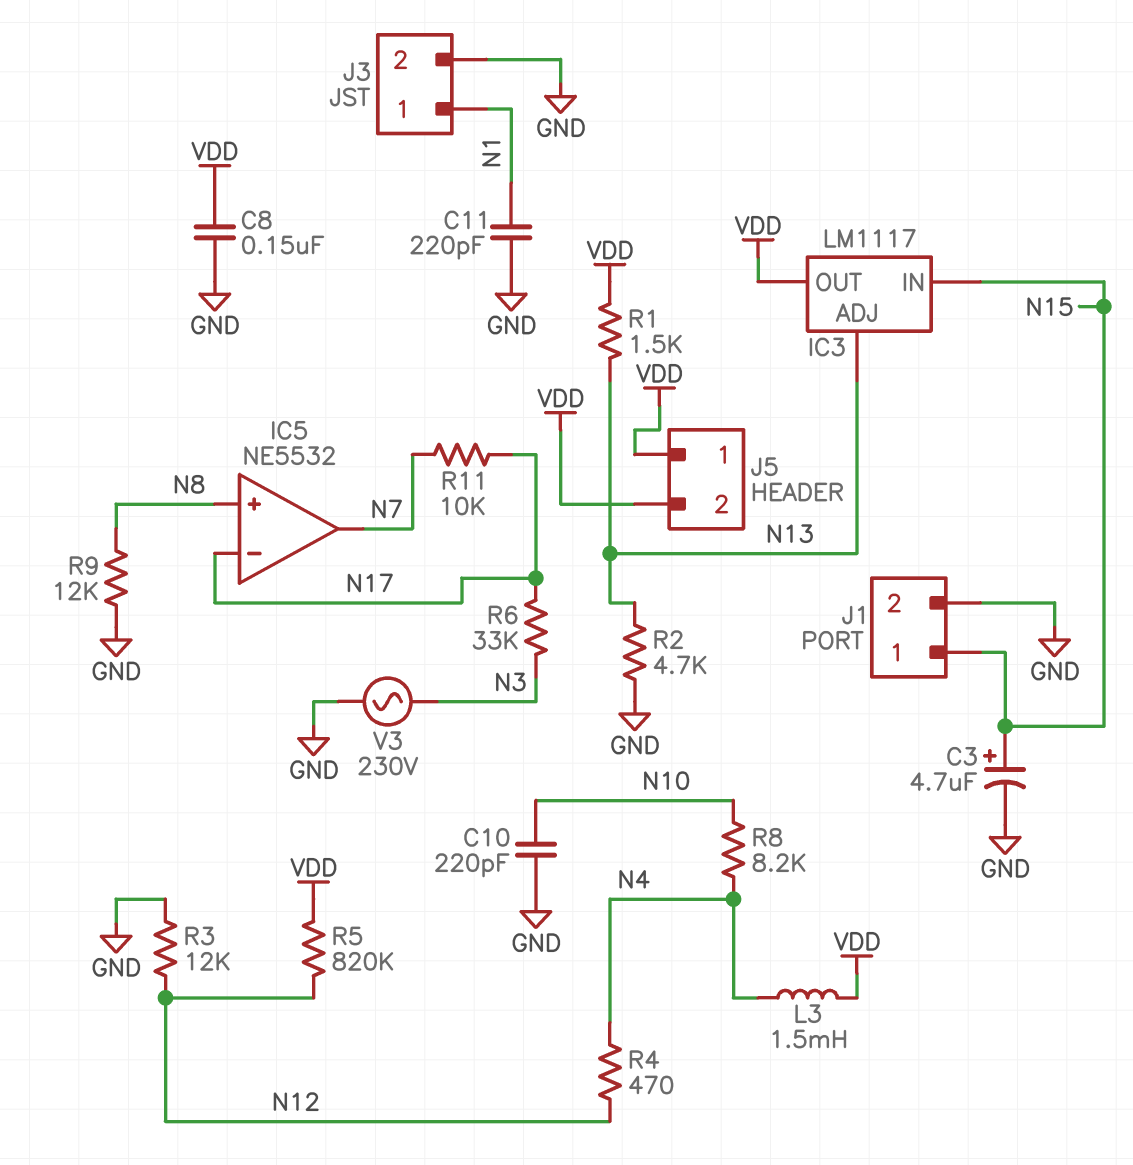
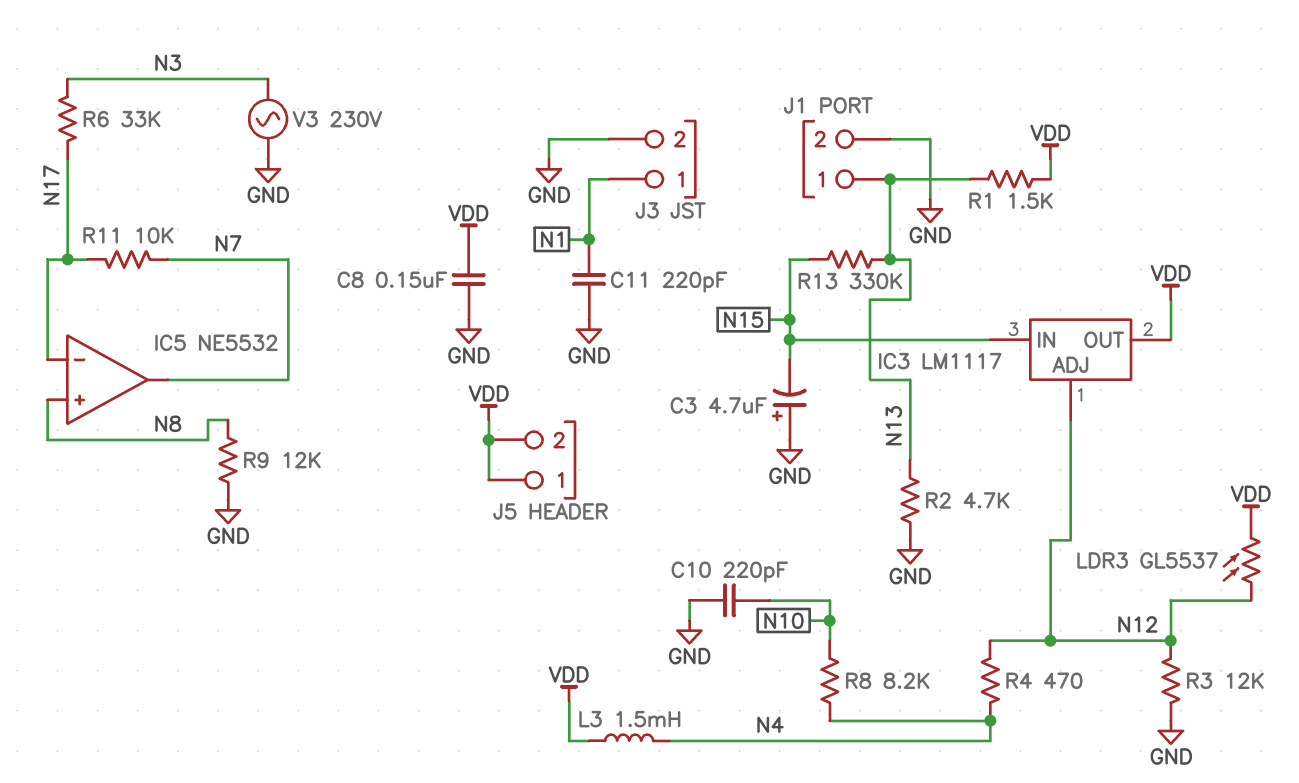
C3: 4.7uF (plus N15, minus GND) -> 4.7uF (plus GND, minus N15)
IC3 pin ADJ: N13 -> N12
J1 pin 1: N15 -> N13
LDR3: none -> GL5537 (N12, VDD)
R5: 820k (N12, VDD) -> none
R13: none -> 330k (N13, N15)

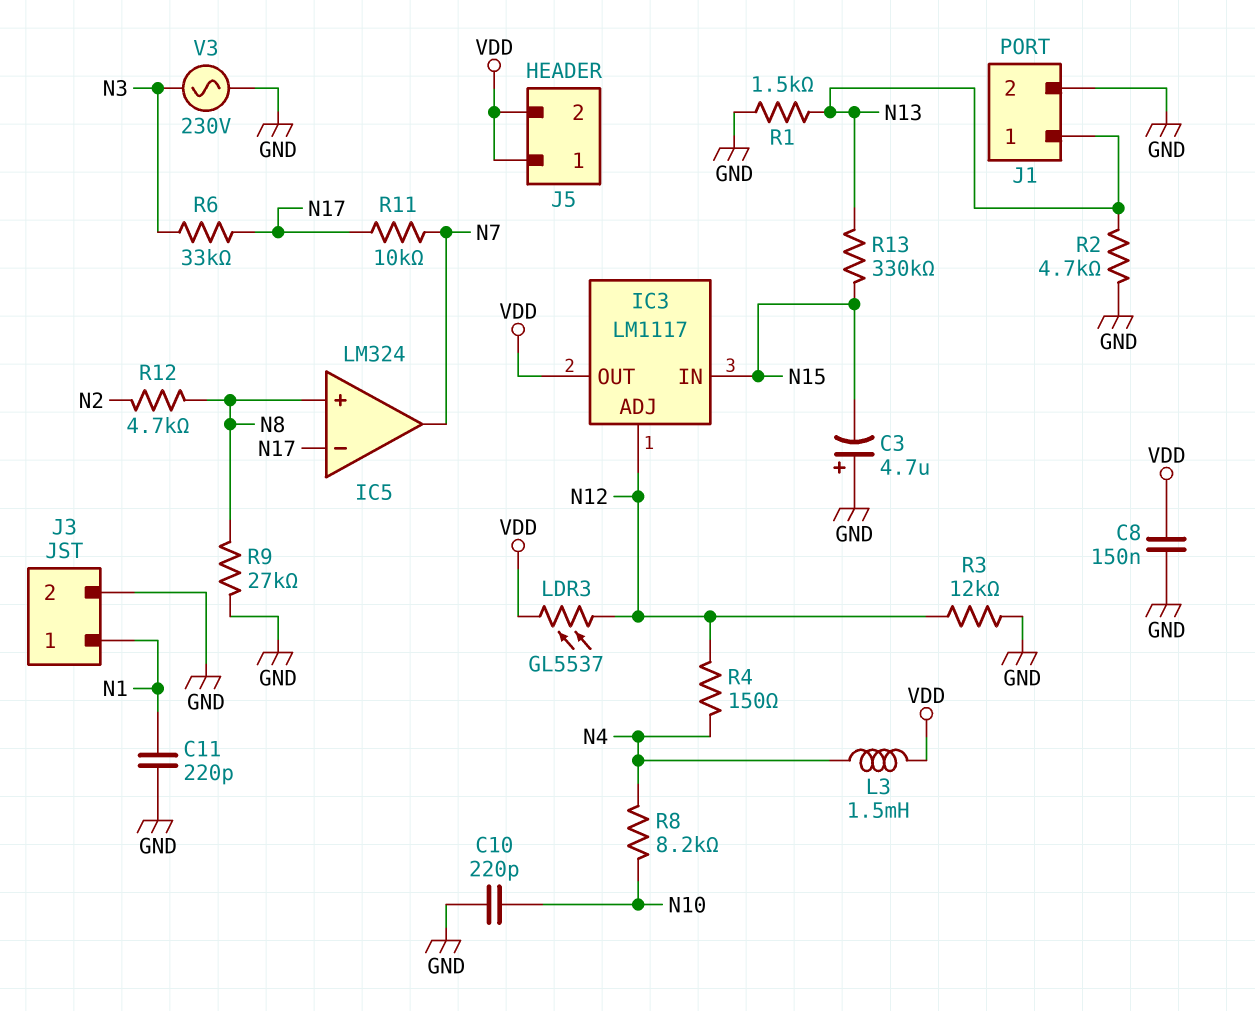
IC5: NE5532 -> LM324
R1: 1.5k (N13, VDD) -> 1.5k (GND, N13)
R4: 470 (N4, N12) -> 150 (N4, N12)
R9: 12k (GND, N8) -> 27k (GND, N8)
R12: none -> 4.7k (N2, N8)

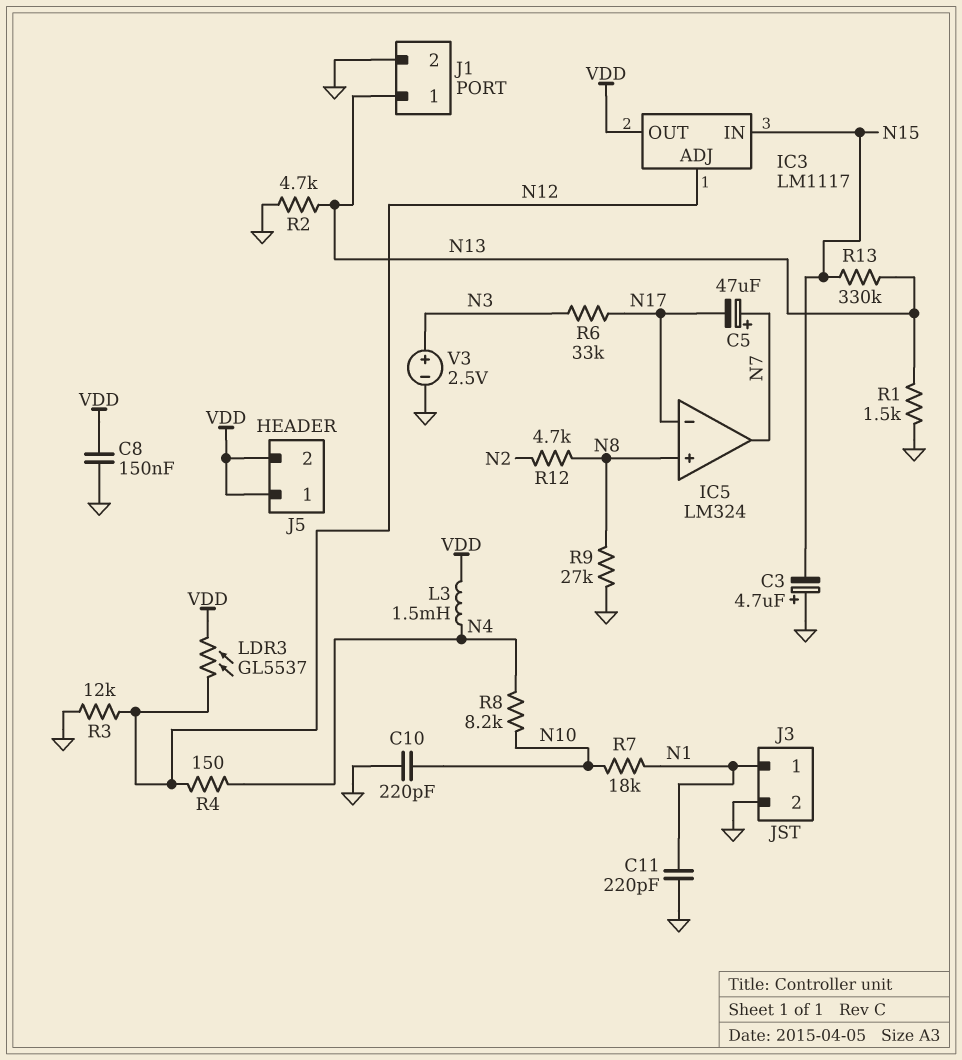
C5: none -> 47uF (plus N7, minus N17)
R7: none -> 18k (N1, N10)
R11: 10k (N7, N17) -> none
V3: AC 230V (GND, N3) -> 2.5V (plus N3, minus GND)

